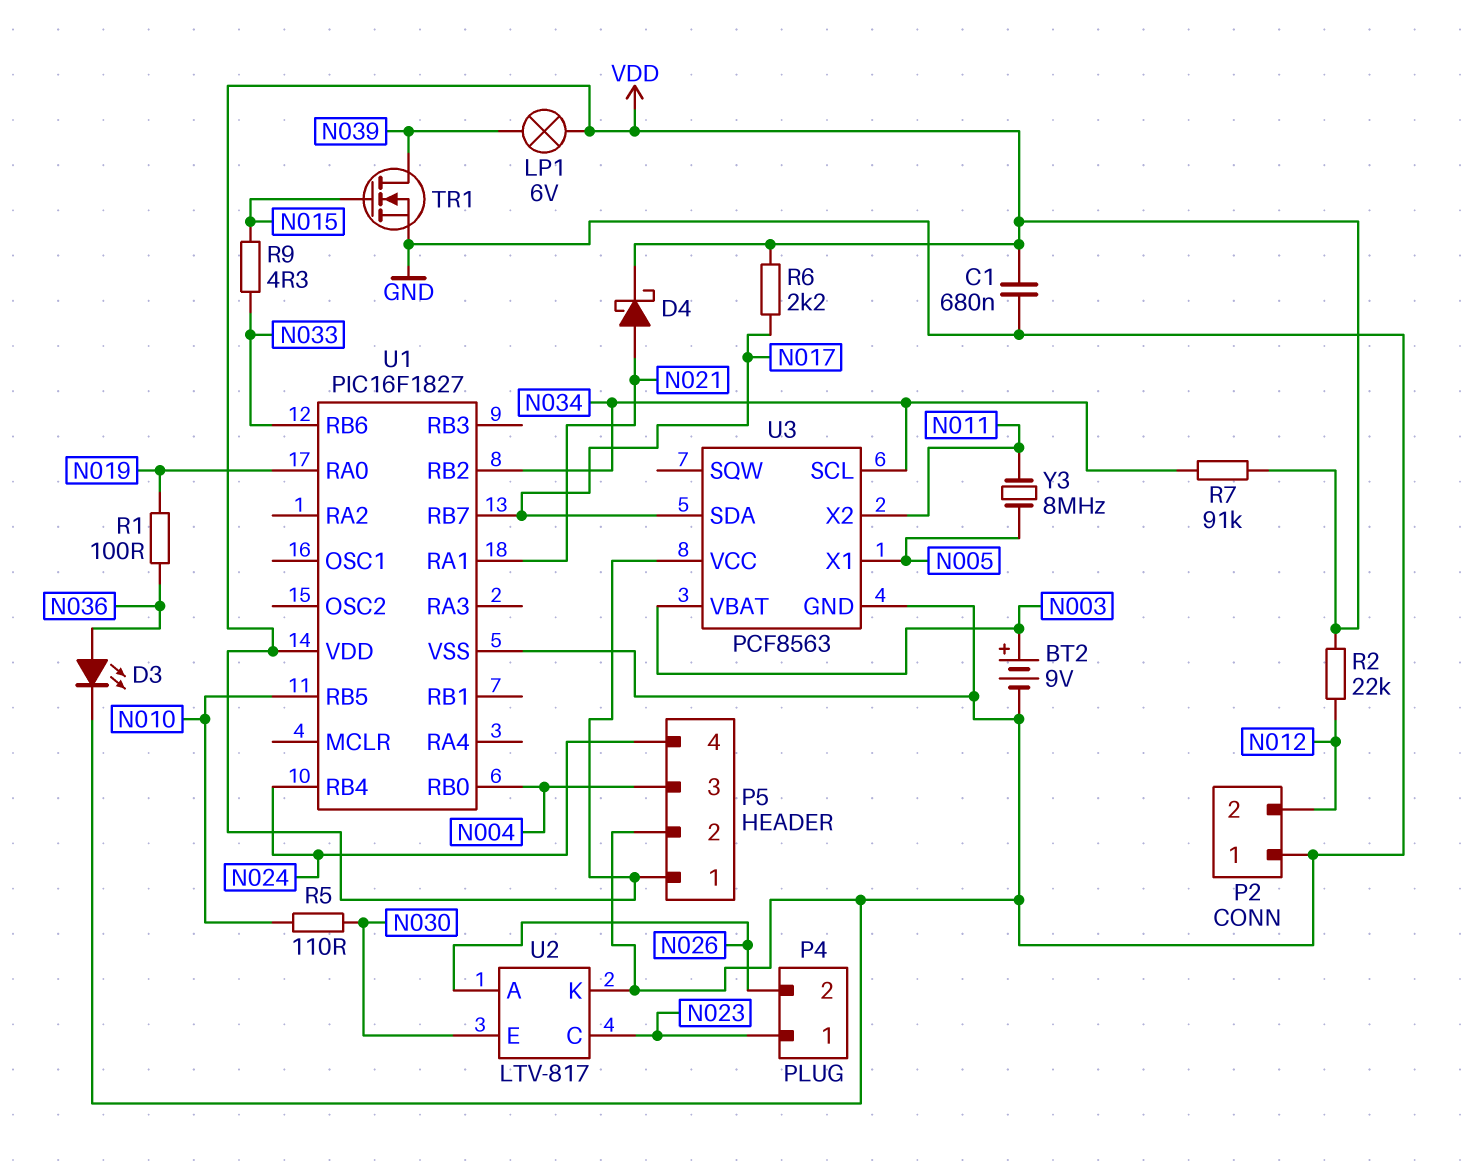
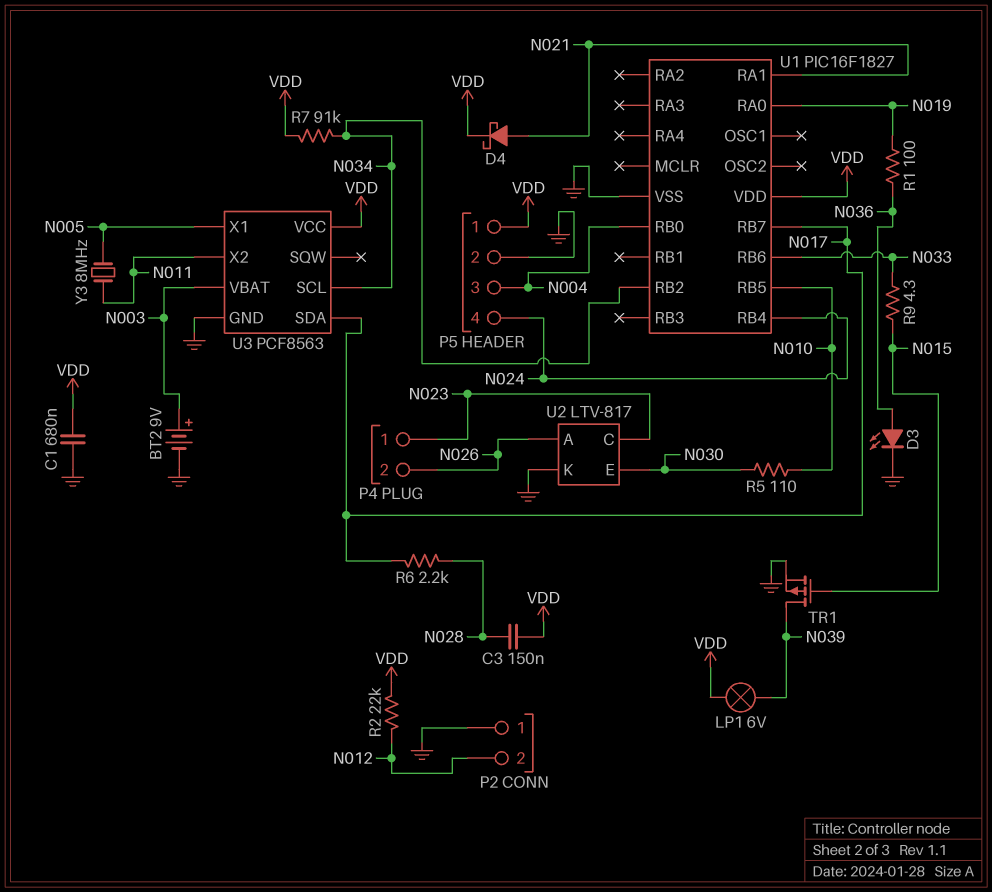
C3: none -> 150nF (N028, VDD)
R6: 2.2k (N017, VDD) -> 2.2k (N017, N028)
TR1: NMOS (G N015, D N039, S GND) -> PMOS (G N015, D N039, S GND)

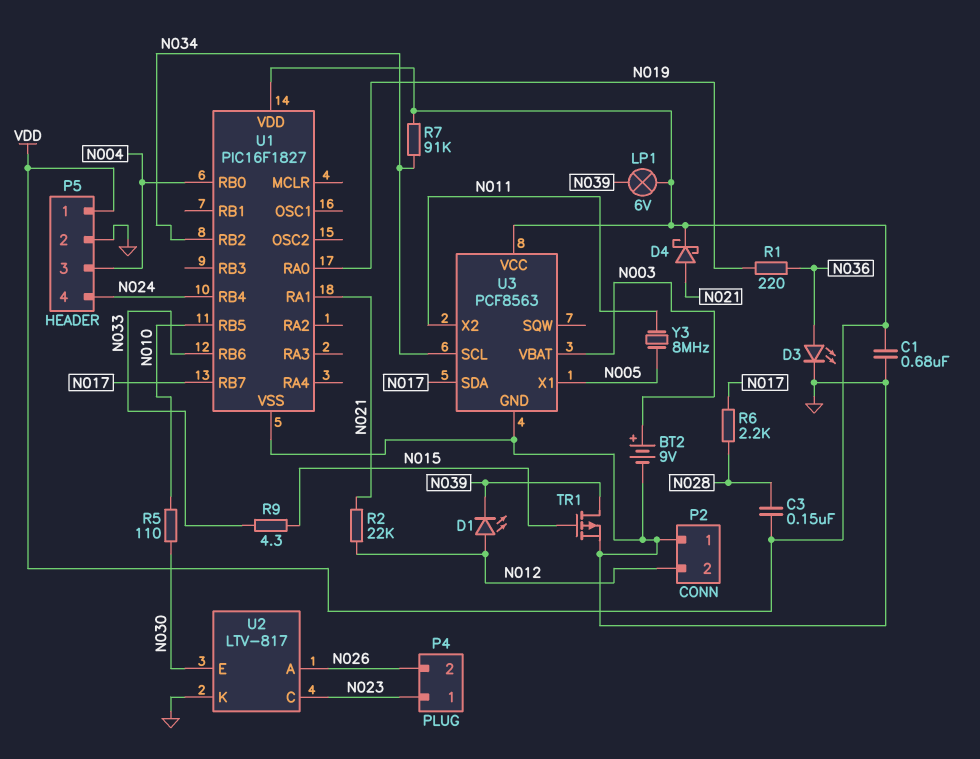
D1: none -> LED (A N012, K N039)
R1: 100 (N019, N036) -> 220 (N019, N036)
R2: 22k (N012, VDD) -> 22k (N012, N021)

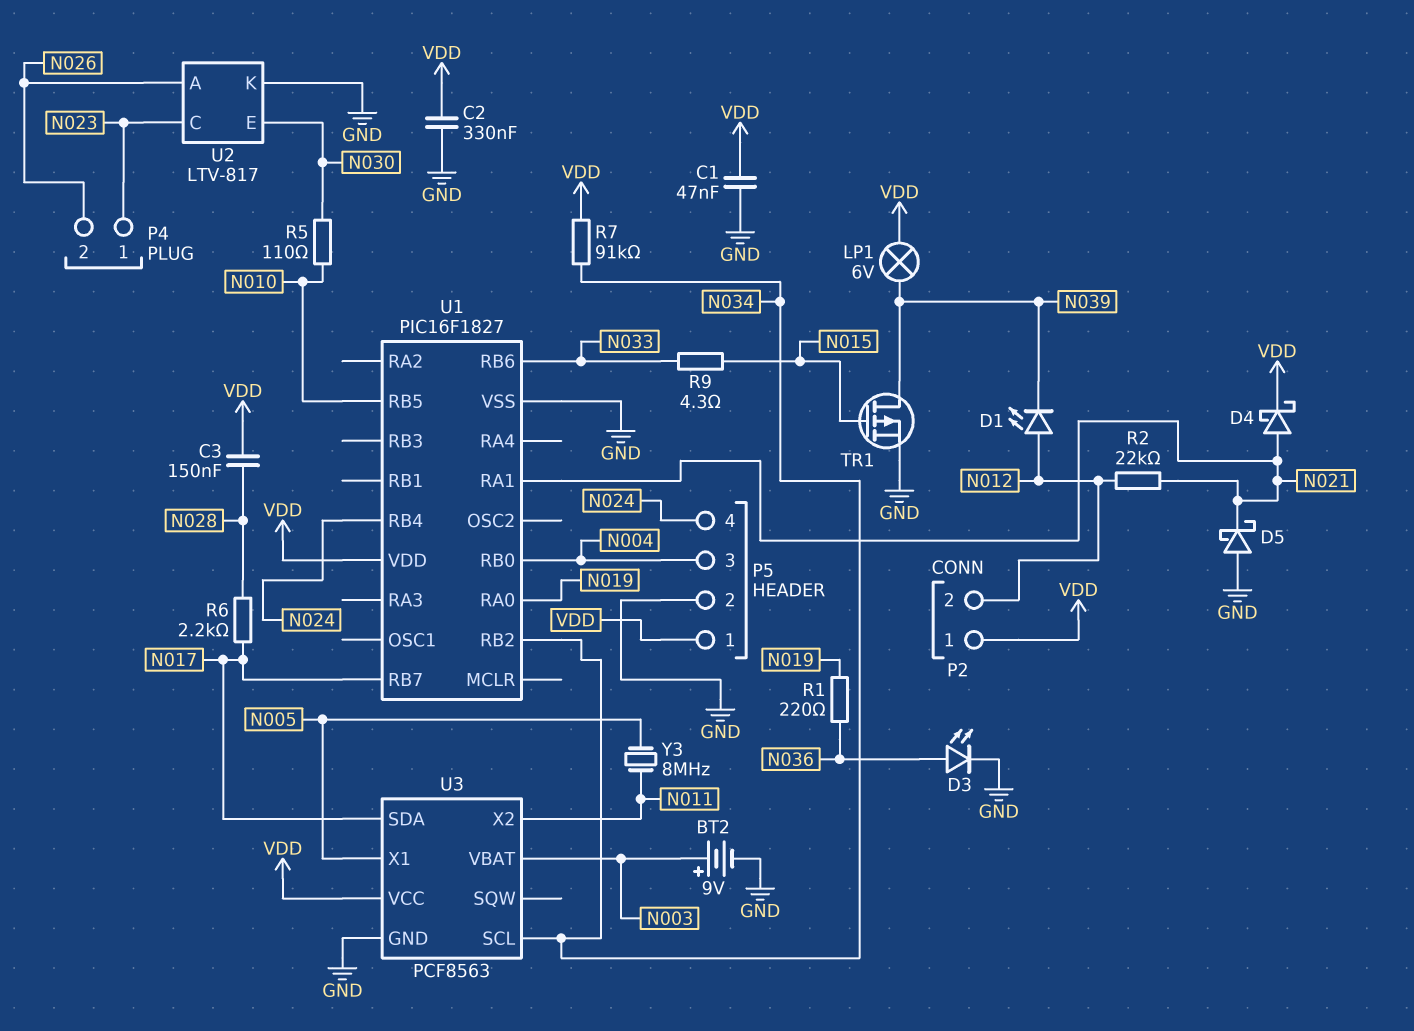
C1: 680nF (GND, VDD) -> 47nF (GND, VDD)
C2: none -> 330nF (GND, VDD)
D5: none -> schottky (A GND, K N021)
P2 pin 1: GND -> VDD

